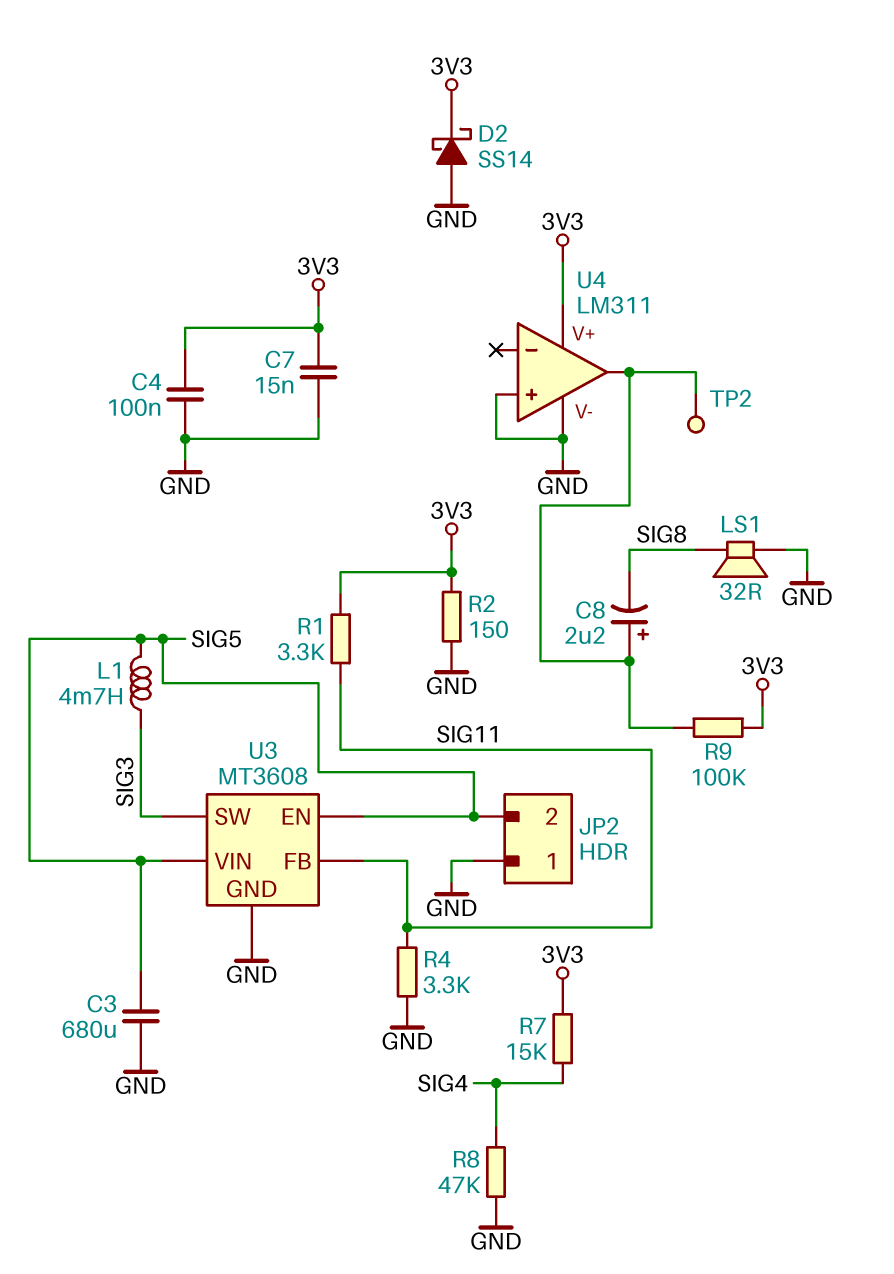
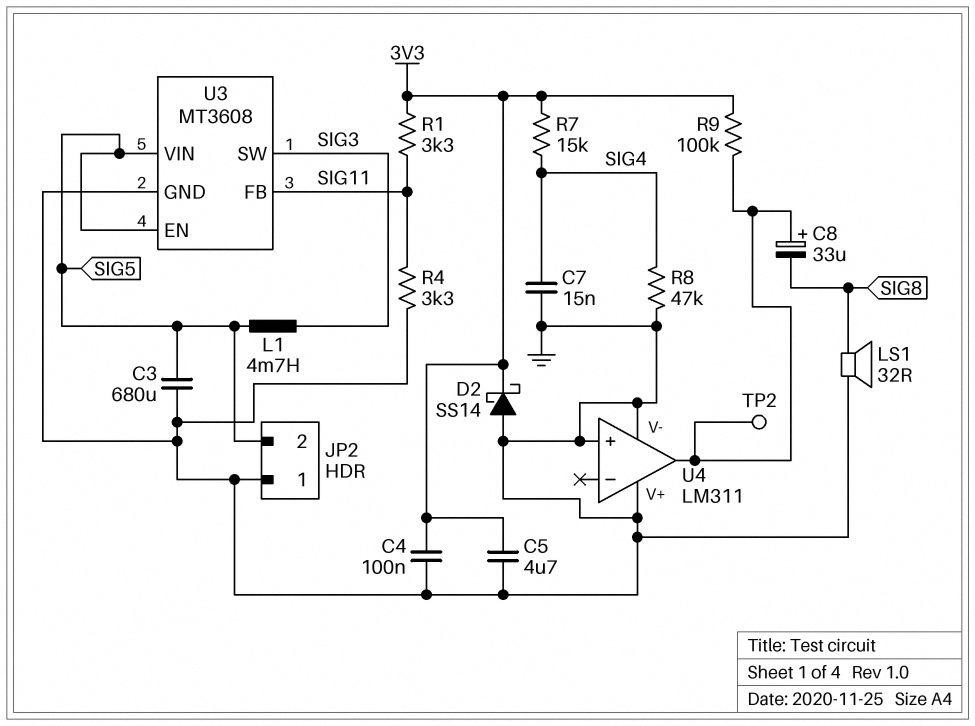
C5: none -> 4.7uF (3V3, GND)
C7: 15nF (3V3, GND) -> 15nF (GND, SIG4)
C8: 2.2uF (plus U4/out, minus SIG8) -> 33uF (plus U4/out, minus SIG8)
R2: 150 (3V3, GND) -> none
U4 pin V+: 3V3 -> GND

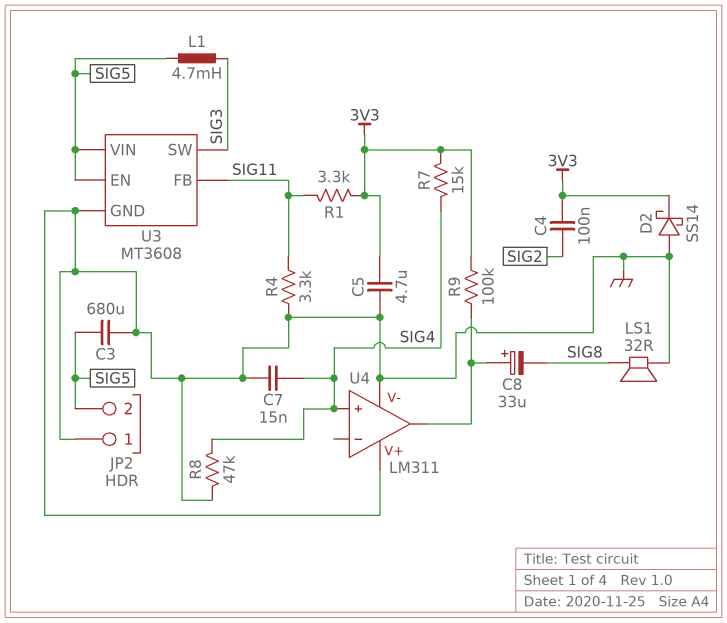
C4: 100nF (3V3, GND) -> 100nF (3V3, SIG2)
TP2: test point (U4/out) -> none
U4 pin in+: GND -> SIG4

